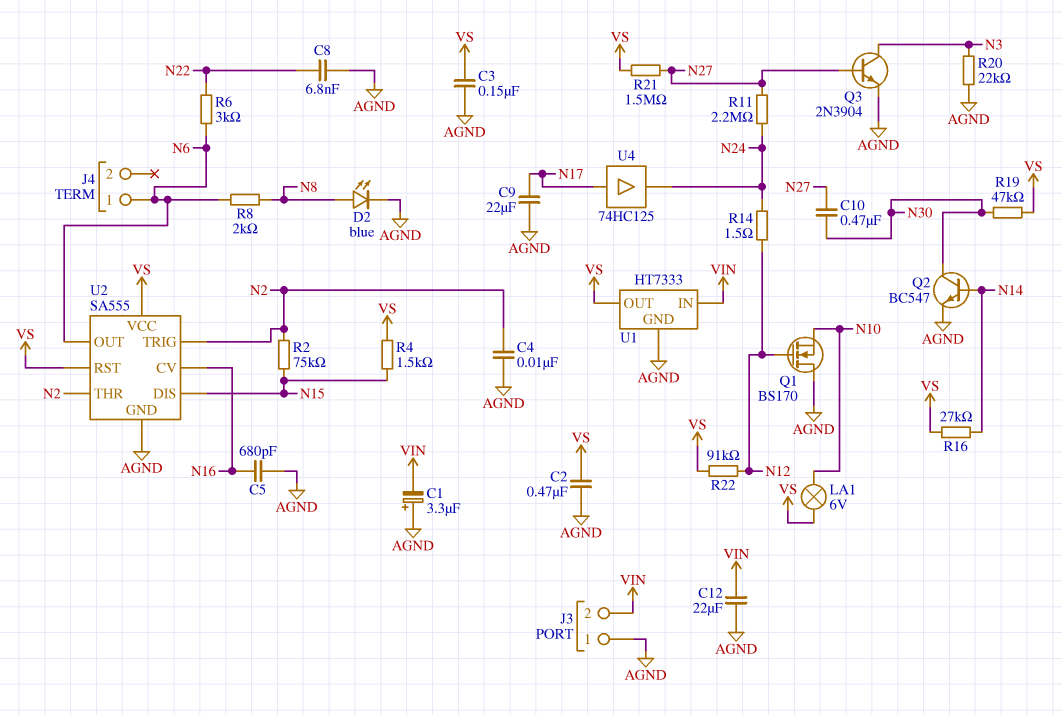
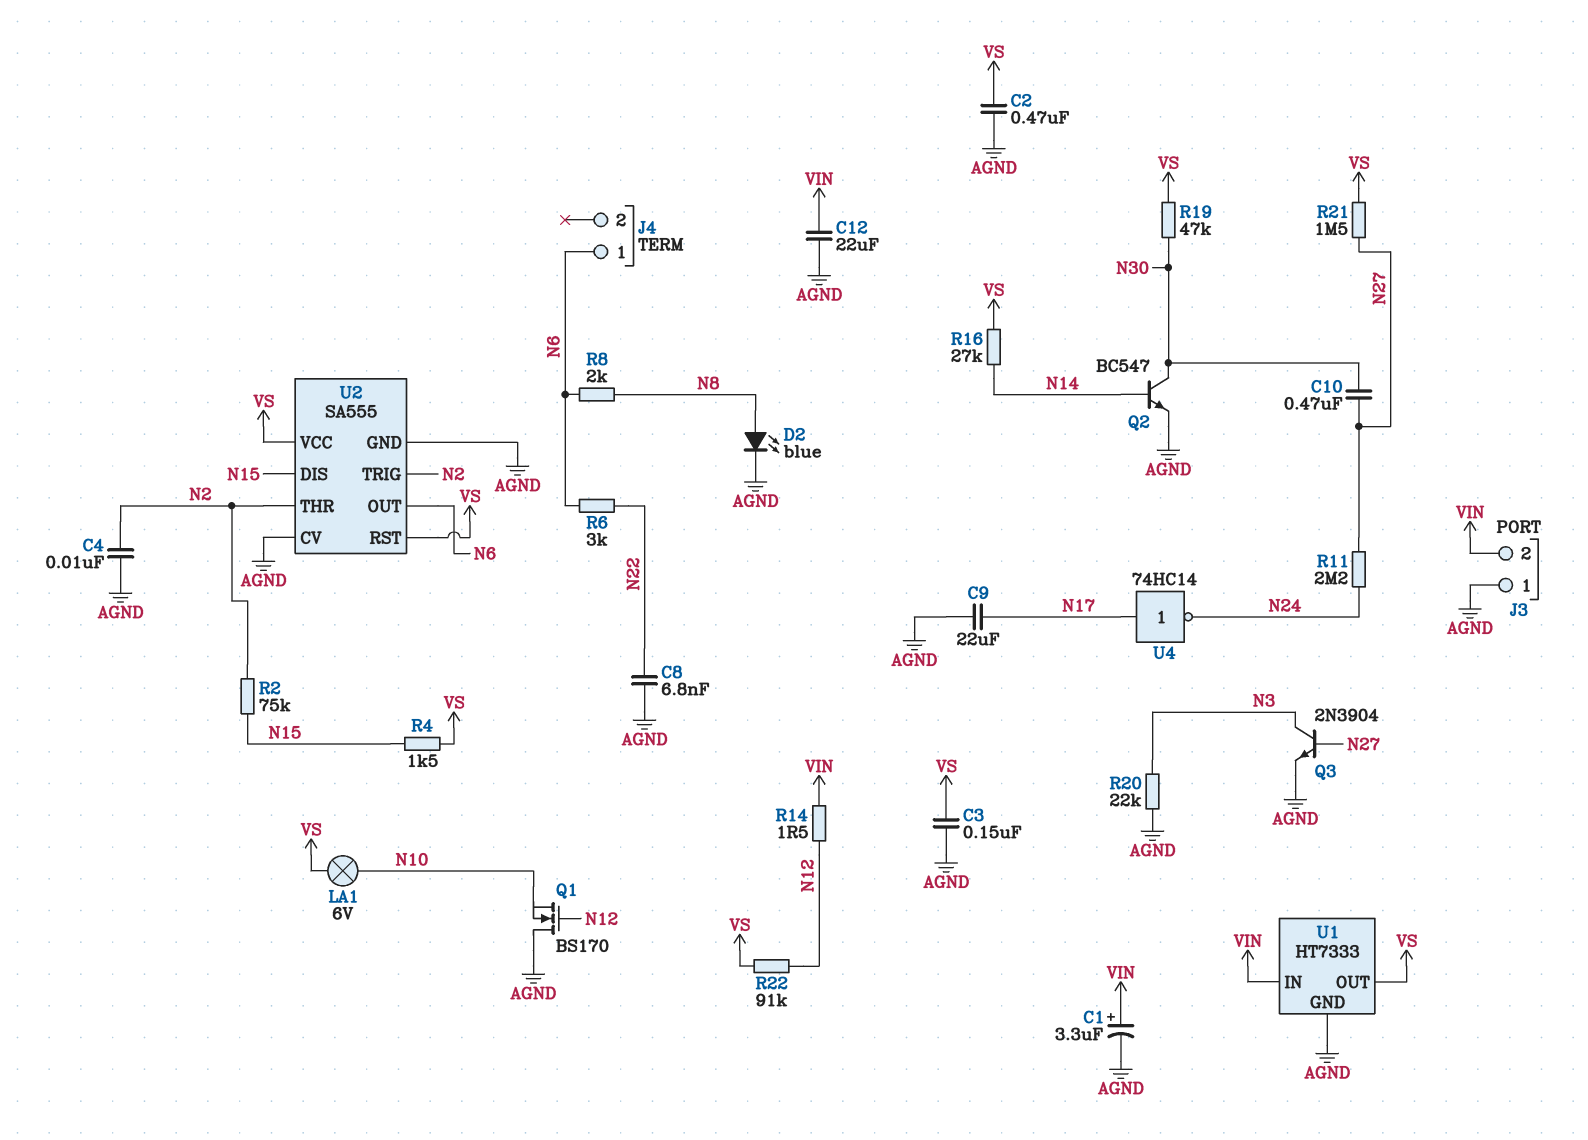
C1: 3.3uF (plus AGND, minus VIN) -> 3.3uF (plus VIN, minus AGND)
C5: 680pF (AGND, N16) -> none
R14: 1.5 (N12, N24) -> 1.5 (N12, VIN)
U2 pin CV: N16 -> AGND
U4: buffer 74HC125 (in N17, out N24) -> NOT 74HC14 (in N17, out N24)

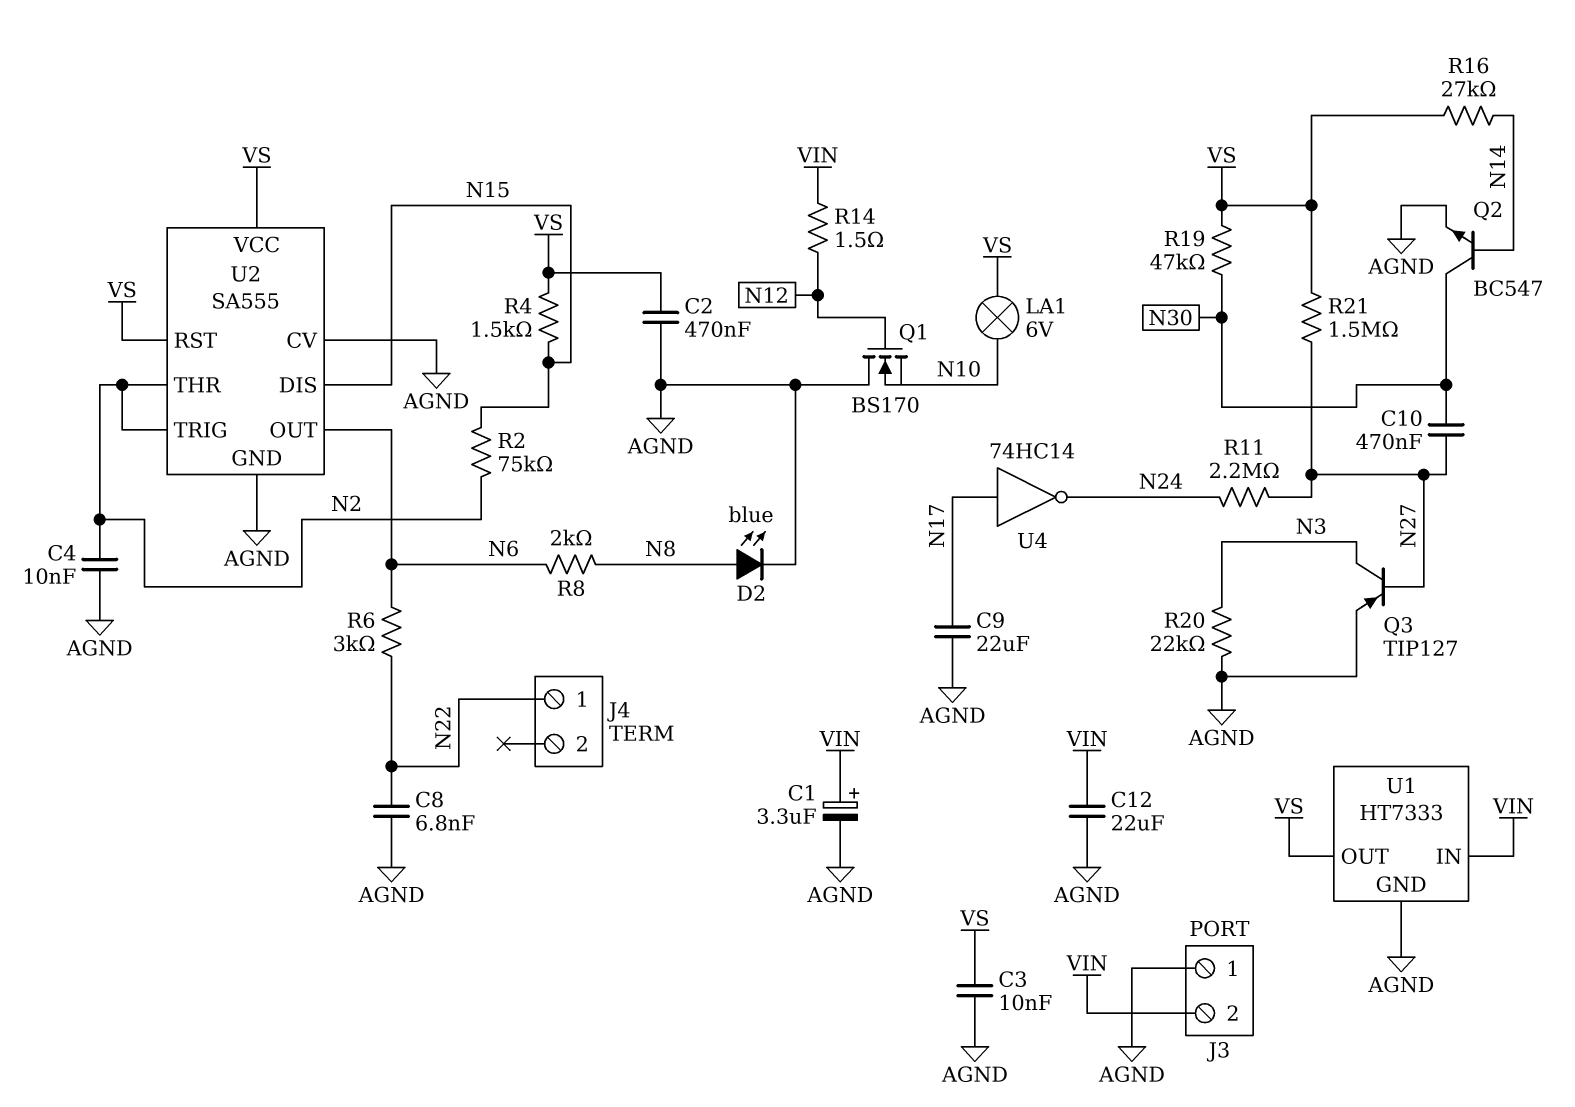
C3: 150nF (AGND, VS) -> 10nF (AGND, VS)
J4 pin 1: N6 -> N22
Q3: NPN 2N3904 (B N27, C N3, E AGND) -> PNP TIP127 (B N27, C N3, E AGND)
R22: 91k (N12, VS) -> none

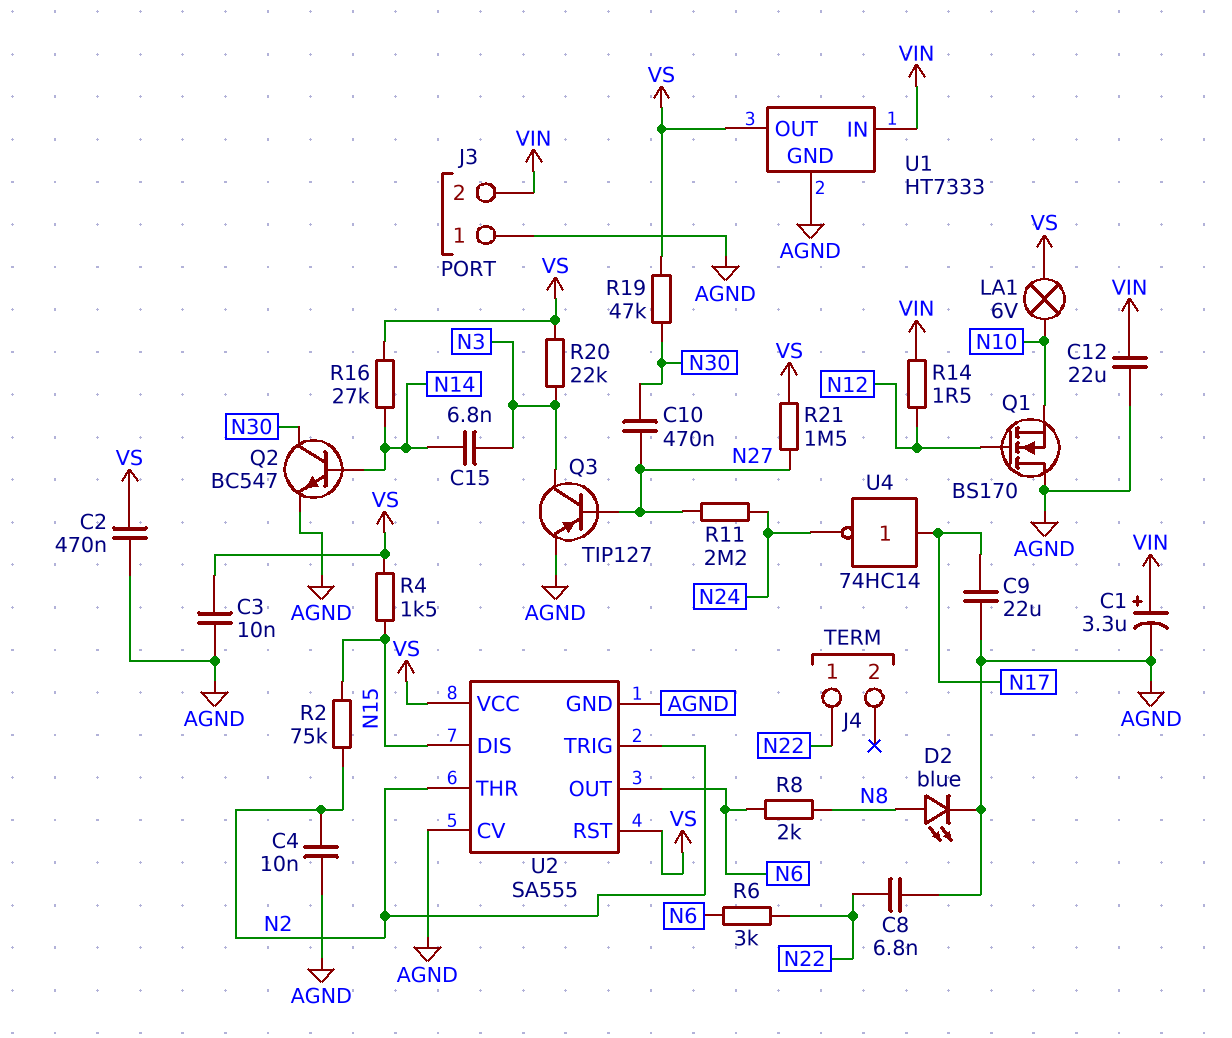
C15: none -> 6.8nF (N3, N14)
R20: 22k (AGND, N3) -> 22k (N3, VS)

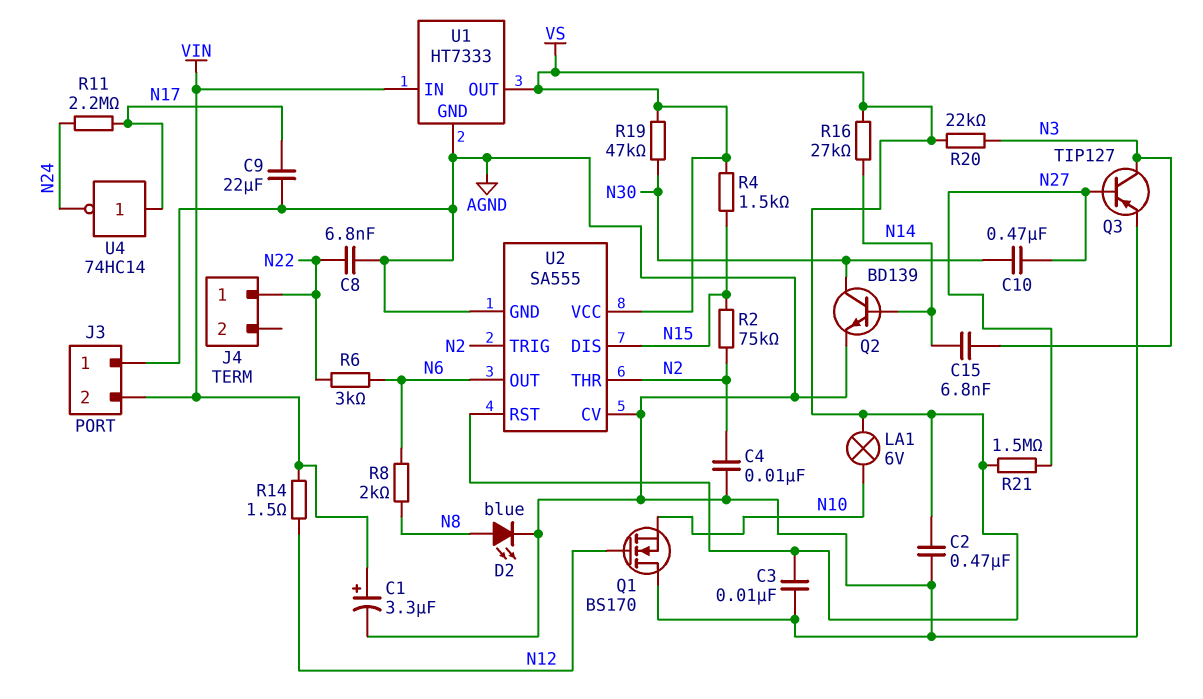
C12: 22uF (AGND, VIN) -> none
Q2: NPN BC547 (B N14, C N30, E AGND) -> NPN BD139 (B N14, C N30, E AGND)
R11: 2.2M (N24, N27) -> 2.2M (N17, N24)

